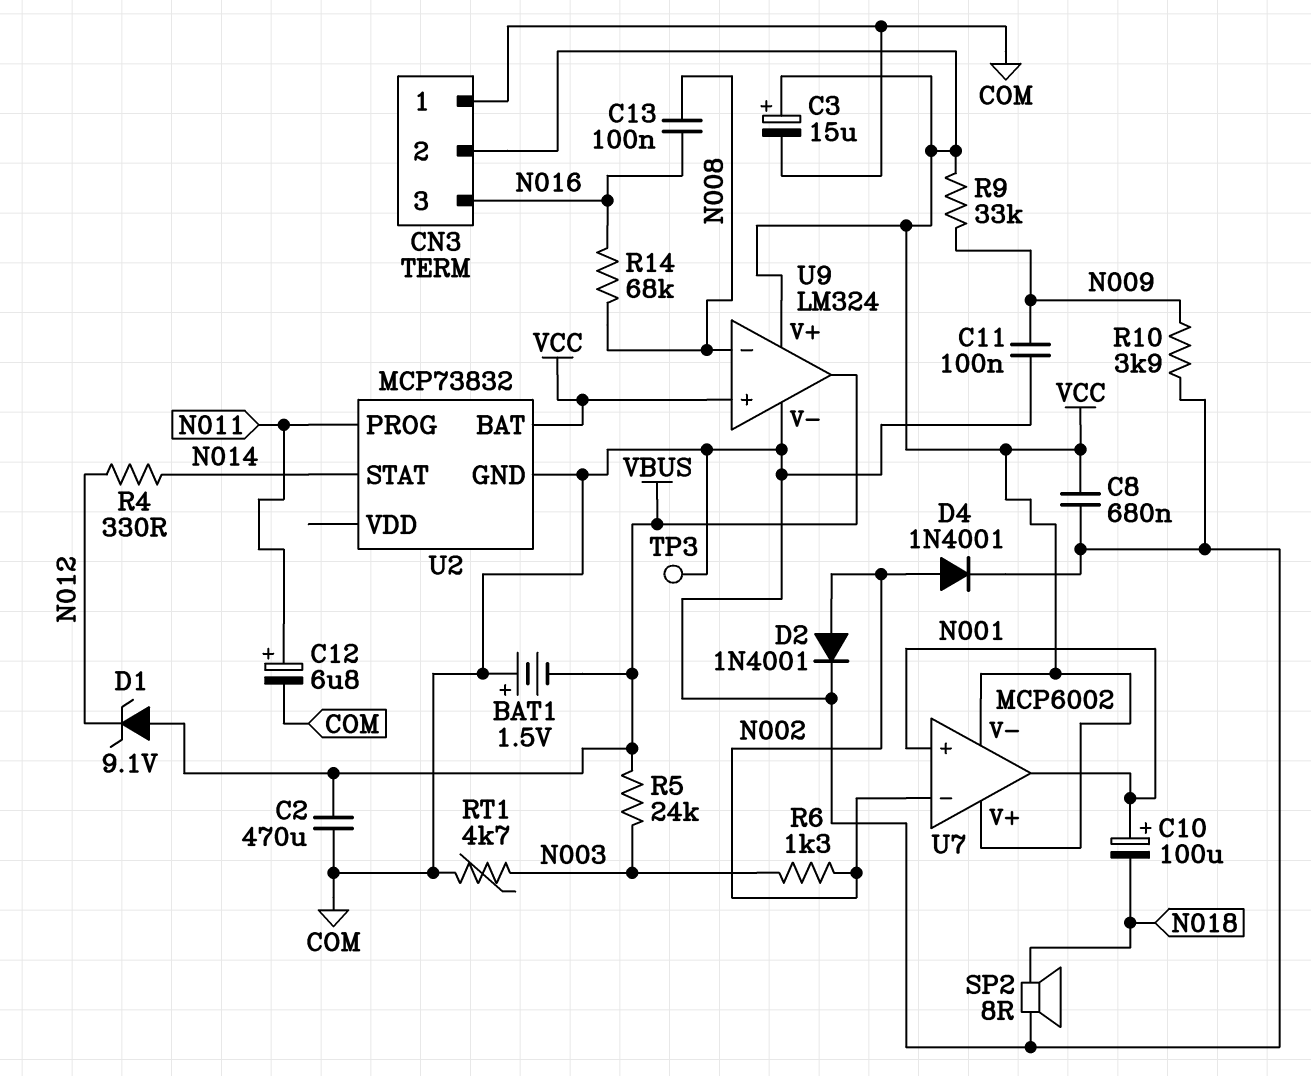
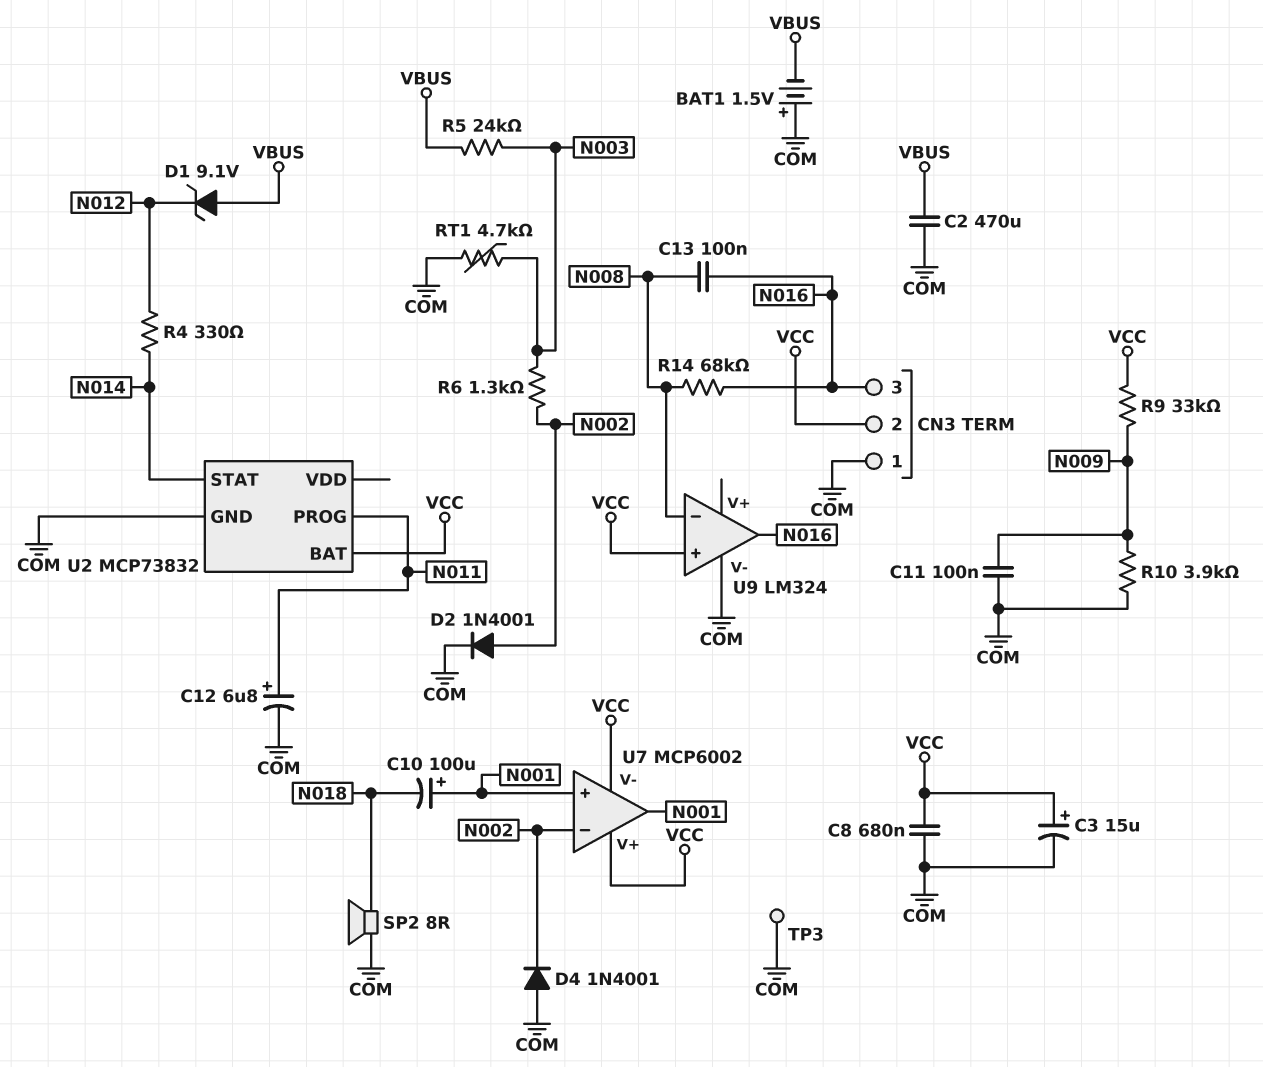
D4: diode 1N4001 (A N002, K COM) -> diode 1N4001 (A COM, K N002)
U9 pin V+: VCC -> none
U9 pin out: VBUS -> N016

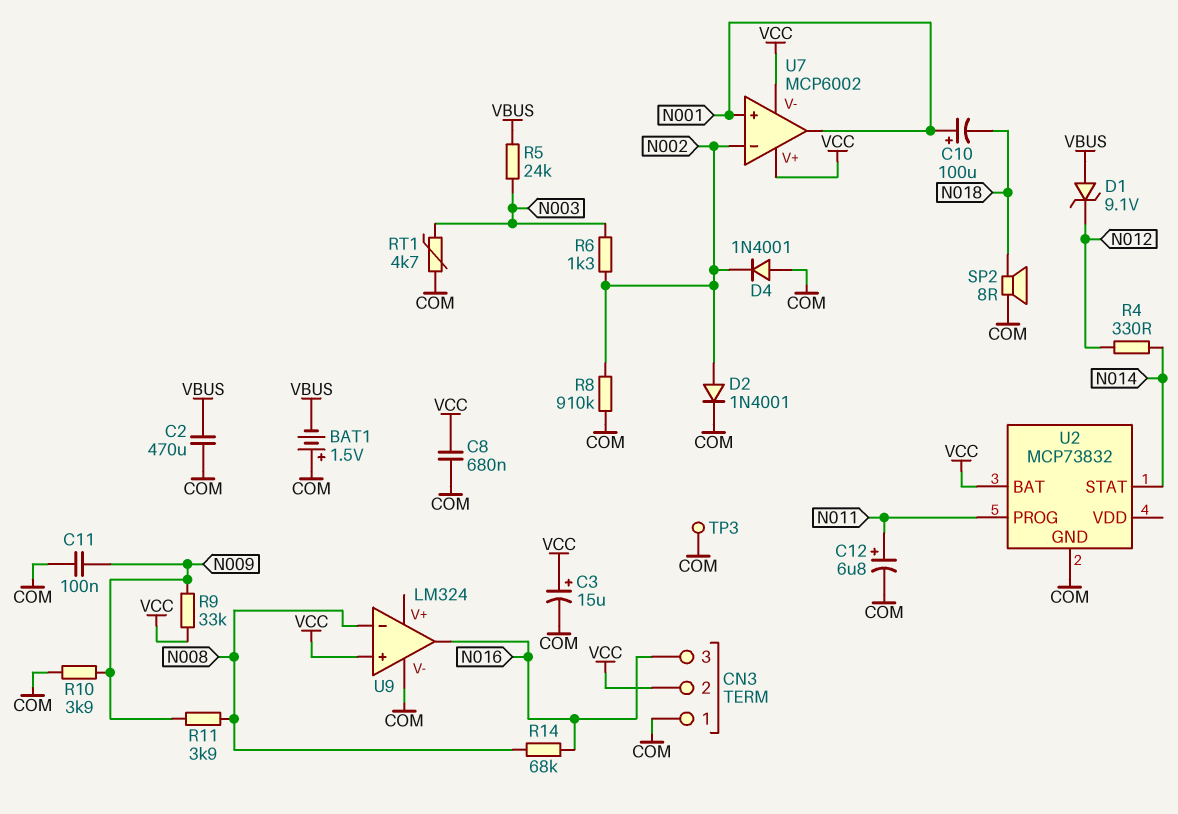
C13: 100nF (N008, N016) -> none
R8: none -> 910k (COM, N002)
R11: none -> 3.9k (N008, N009)

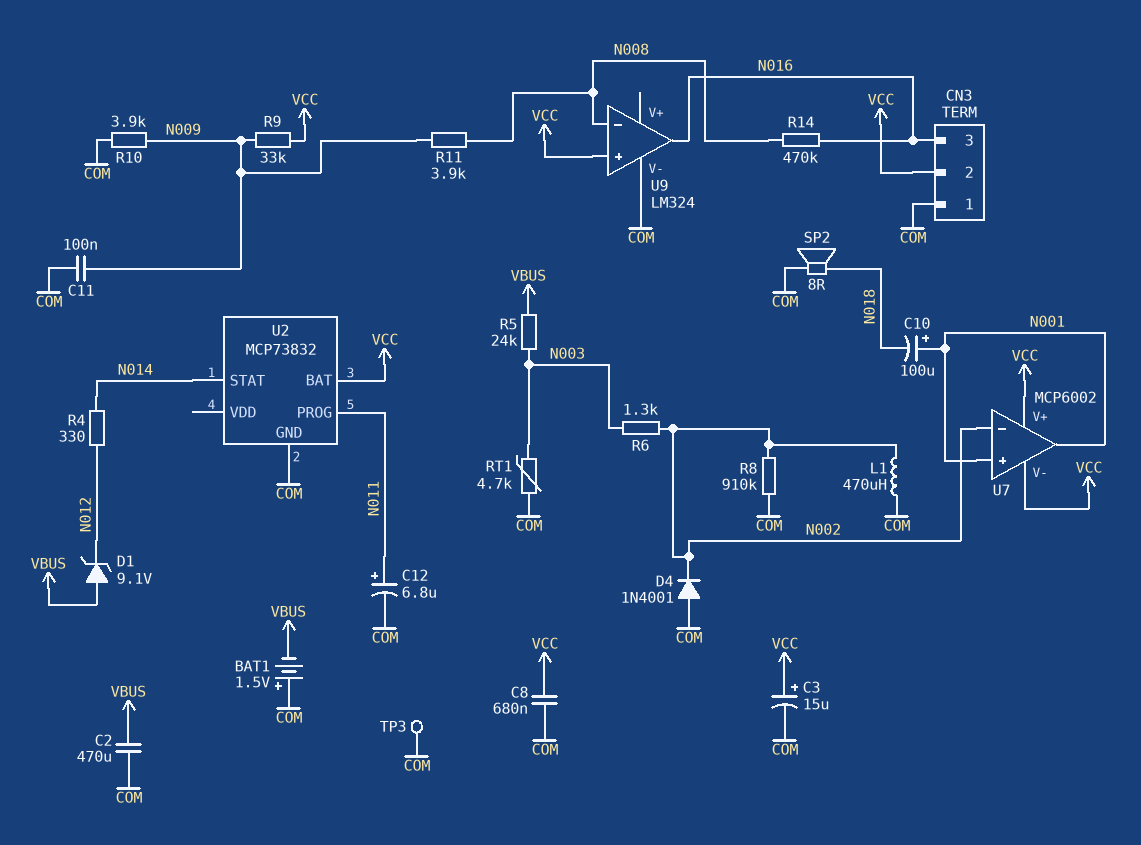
D2: diode 1N4001 (A N002, K COM) -> none
L1: none -> 470uH (COM, N002)
R14: 68k (N008, N016) -> 470k (N008, N016)

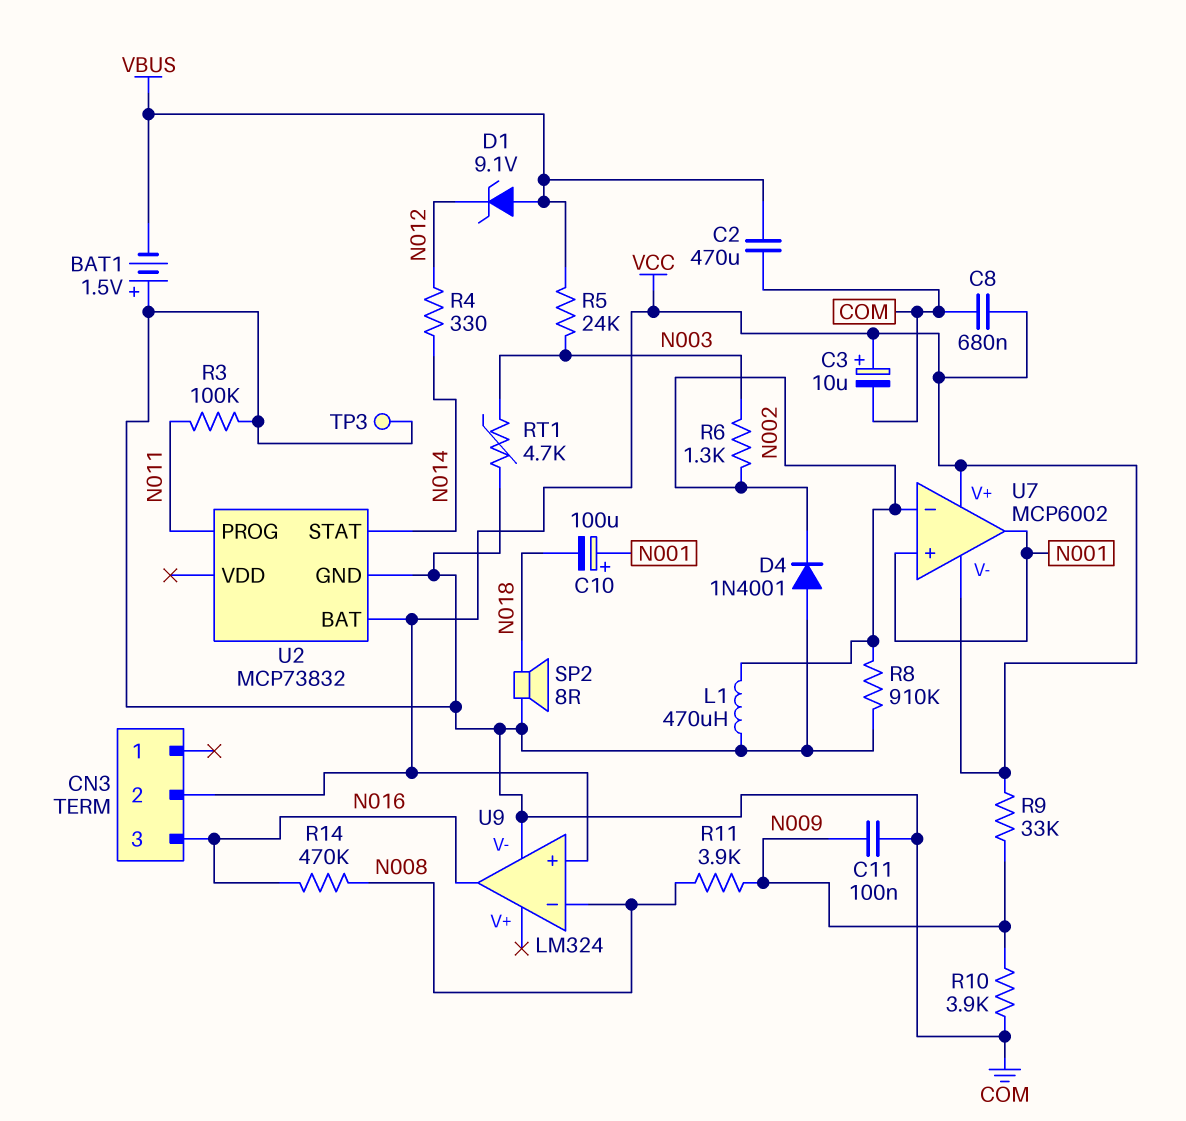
C3: 15uF (plus VCC, minus COM) -> 10uF (plus VCC, minus COM)
C12: 6.8uF (plus N011, minus COM) -> none
CN3 pin 1: COM -> none
R3: none -> 100k (COM, N011)

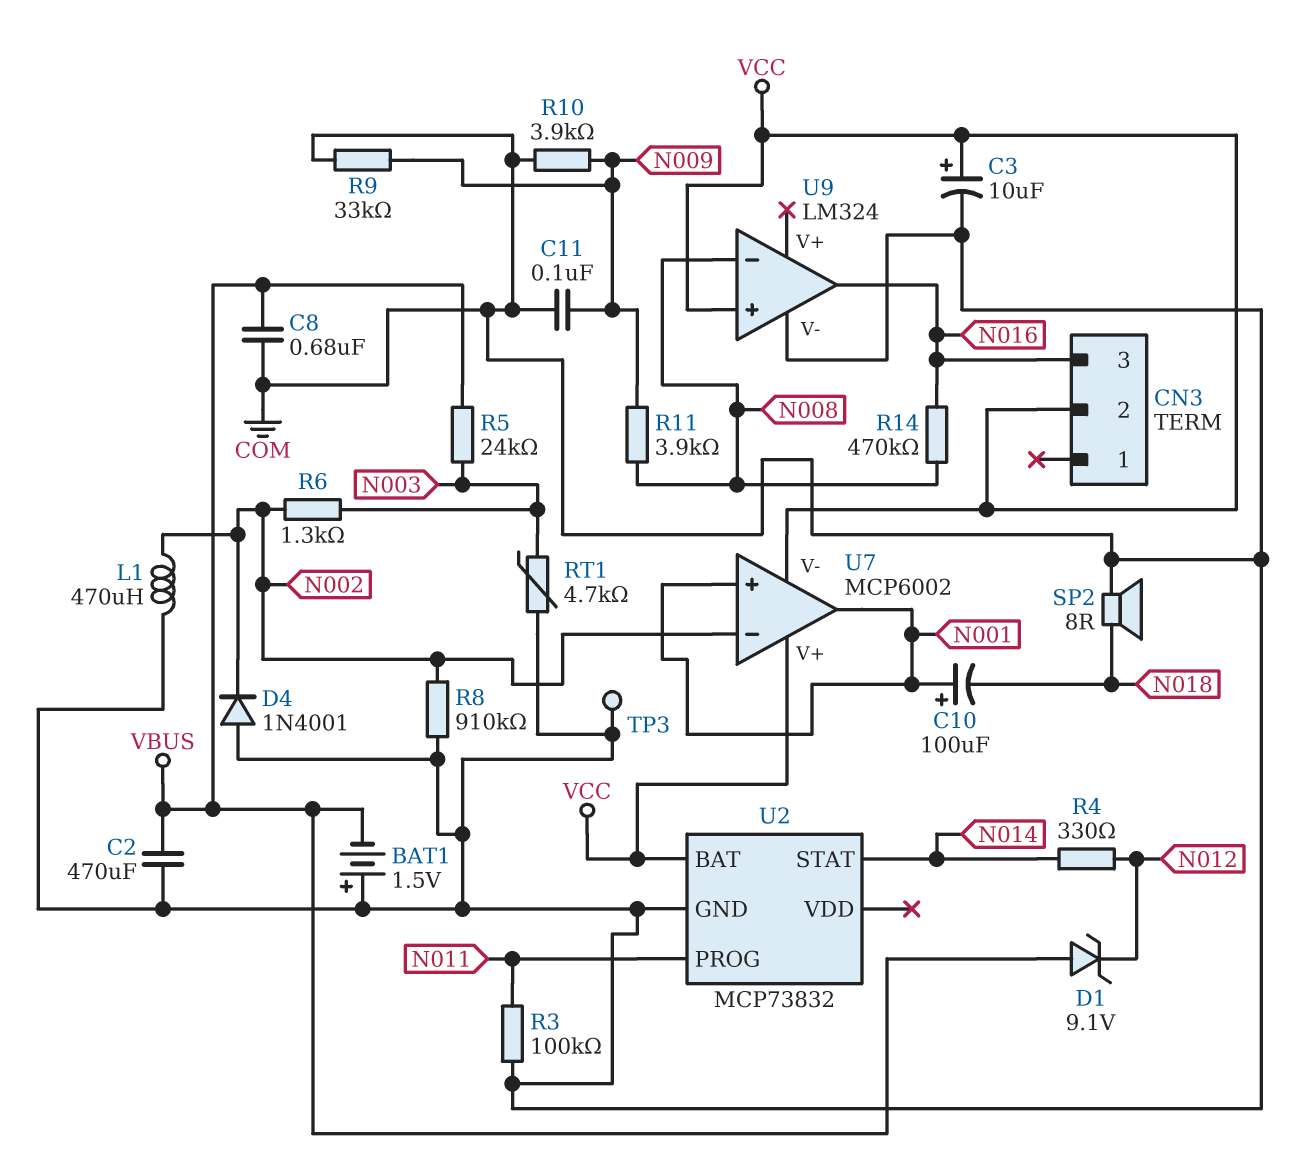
C8: 680nF (COM, VCC) -> 680nF (COM, VBUS)
R9: 33k (N009, VCC) -> 33k (COM, N009)

